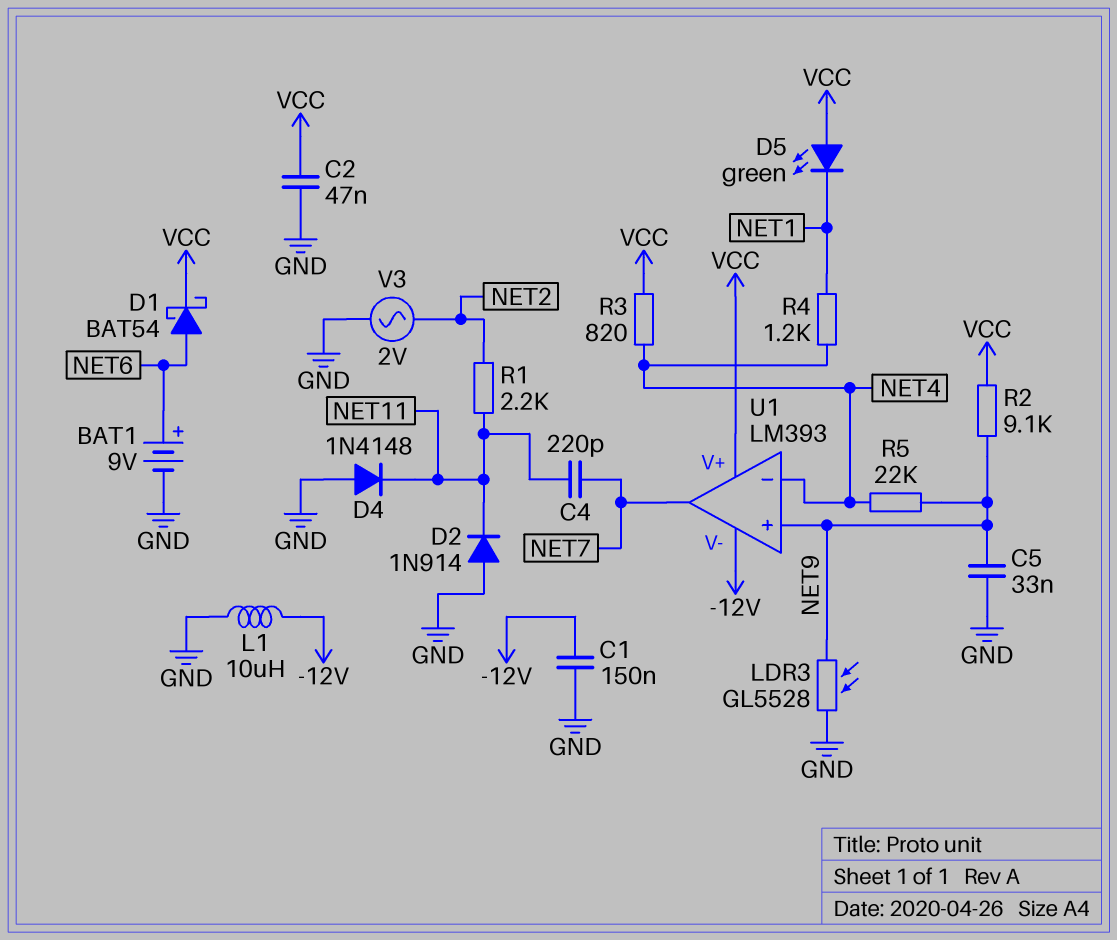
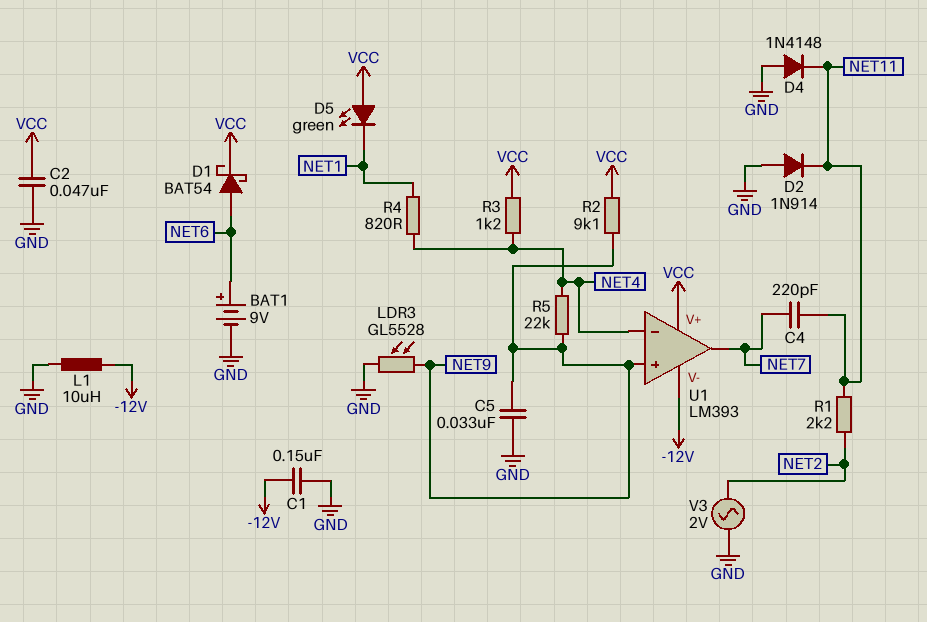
R3: 820 (NET4, VCC) -> 1.2k (NET4, VCC)
R4: 1.2k (NET1, NET4) -> 820 (NET1, NET4)

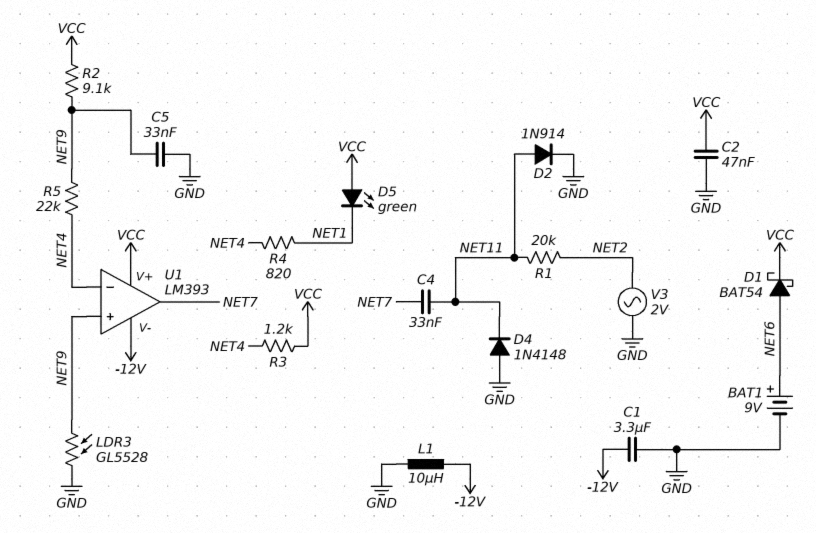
C1: 150nF (-12V, GND) -> 3.3uF (-12V, GND)
C4: 220pF (NET7, NET11) -> 33nF (NET7, NET11)
D2: diode 1N914 (A GND, K NET11) -> diode 1N914 (A NET11, K GND)
R1: 2.2k (NET2, NET11) -> 20k (NET2, NET11)

